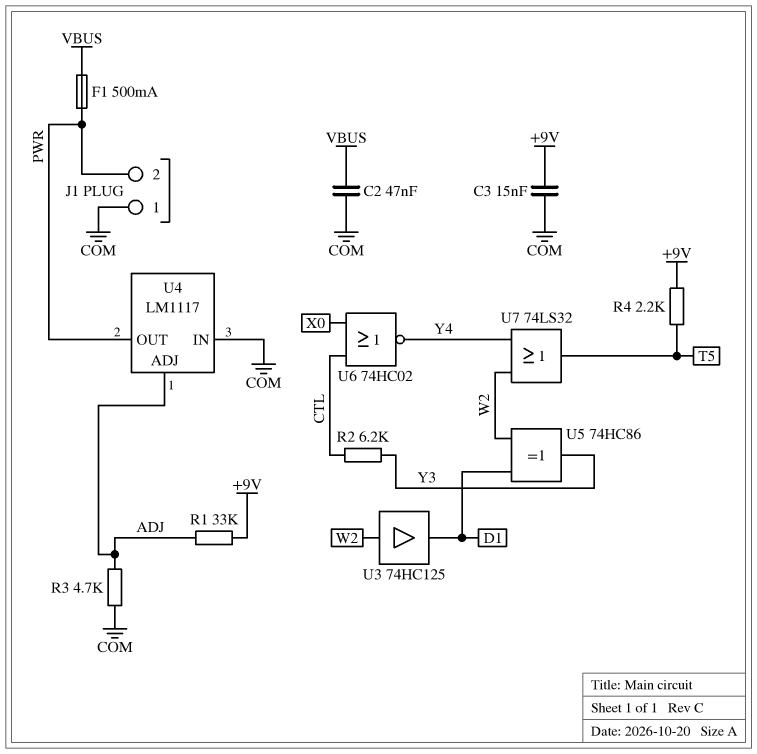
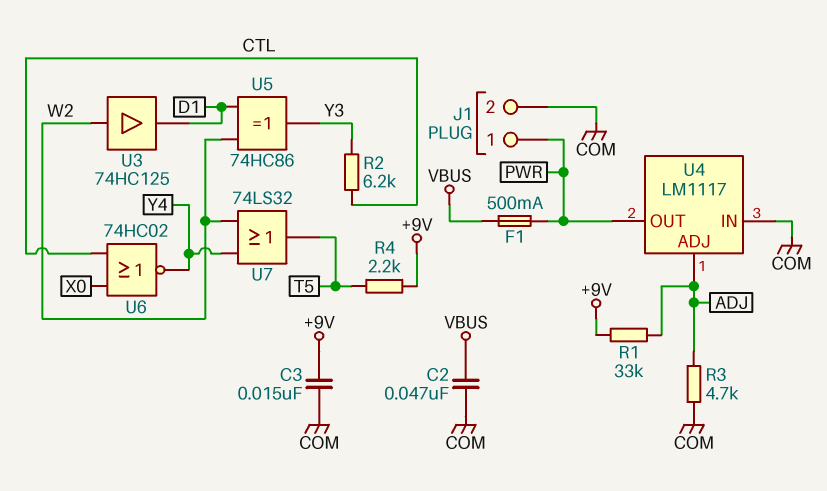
J1 pin 1: COM -> PWR
J1 pin 2: PWR -> COM

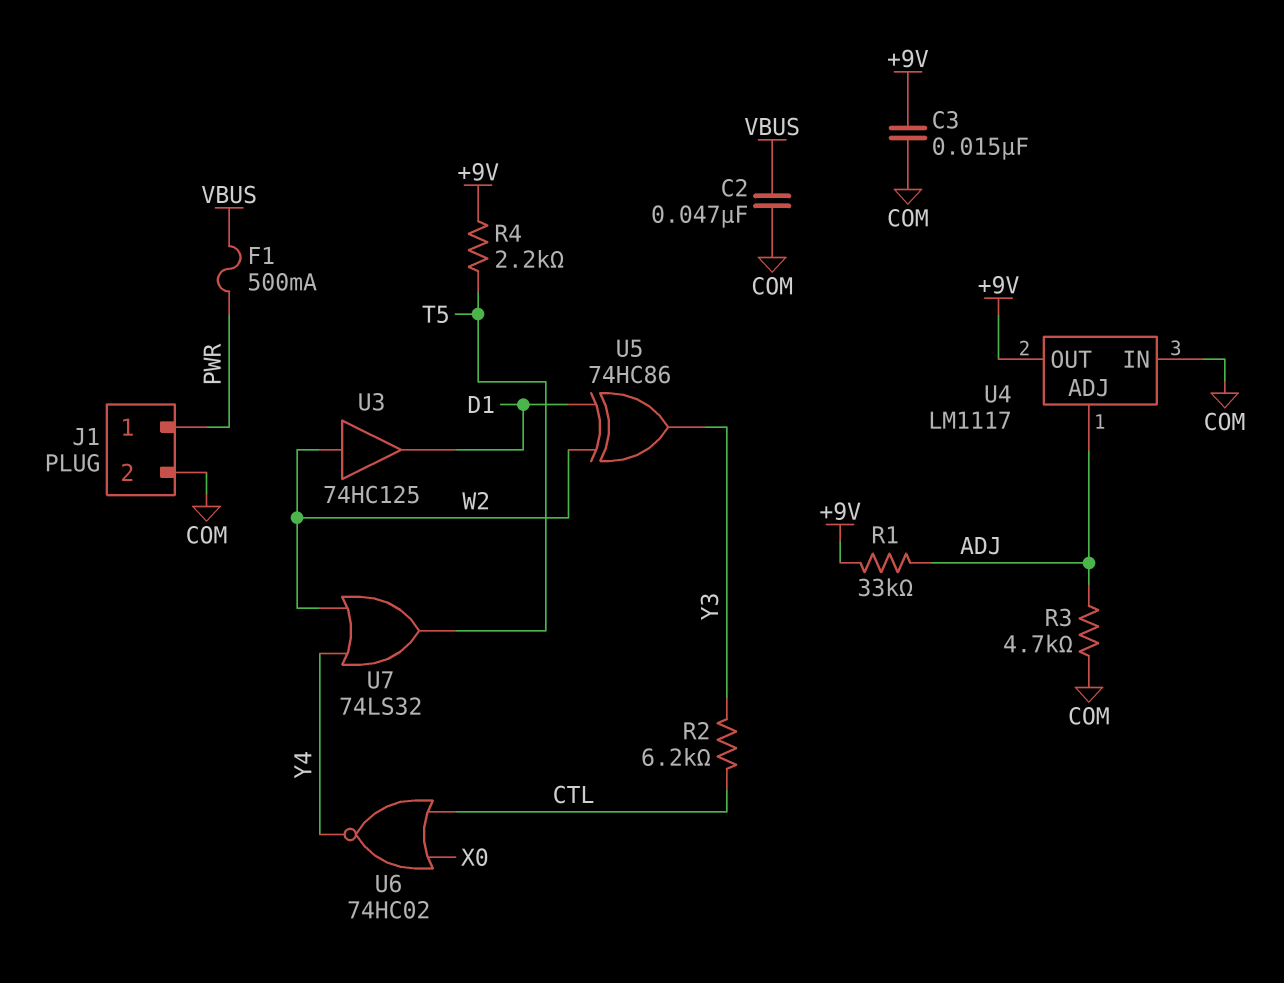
U4 pin OUT: PWR -> +9V

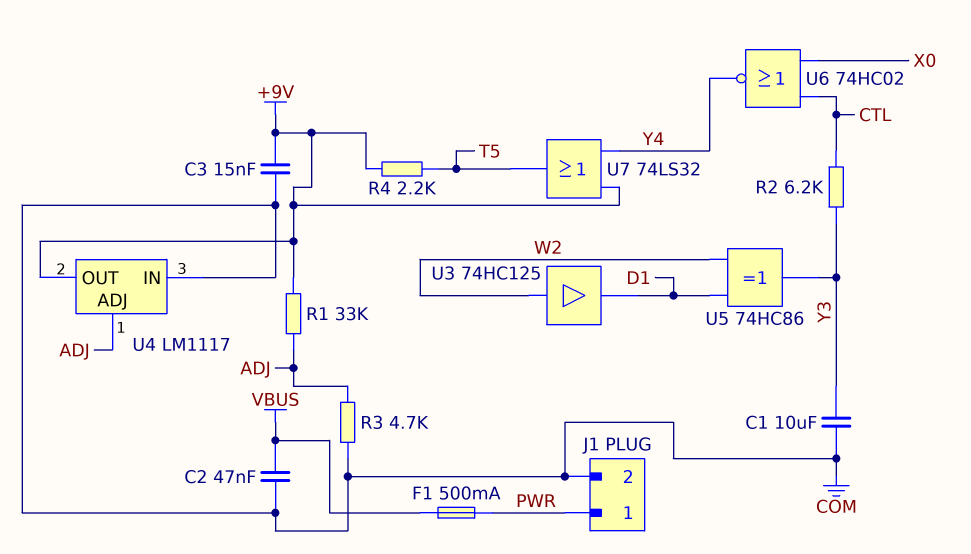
C1: none -> 10uF (COM, Y3)
U7: OR 74LS32 (in W2, in Y4, out T5) -> OR 74LS32 (in +9V, in Y4, out T5)

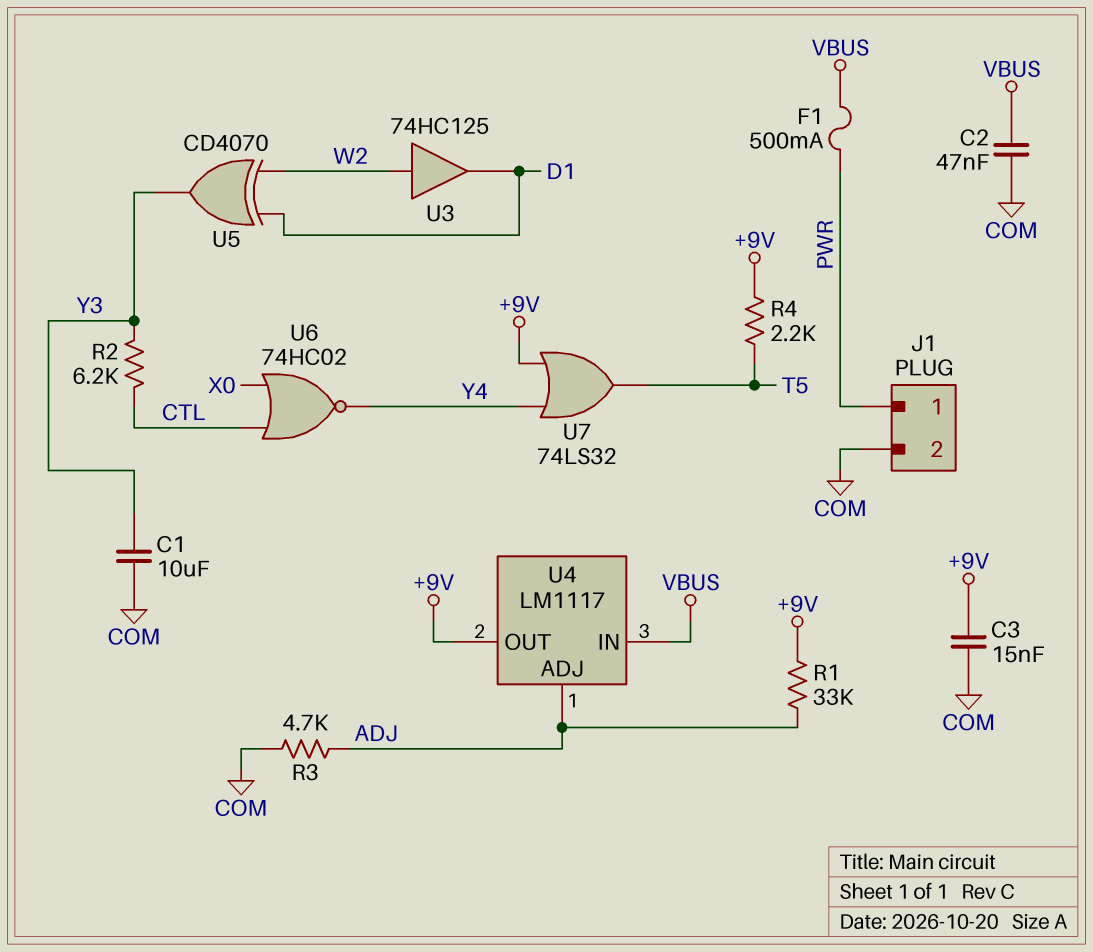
U4 pin IN: COM -> VBUS
U5: XOR 74HC86 (in D1, in W2, out Y3) -> XOR CD4070 (in D1, in W2, out Y3)

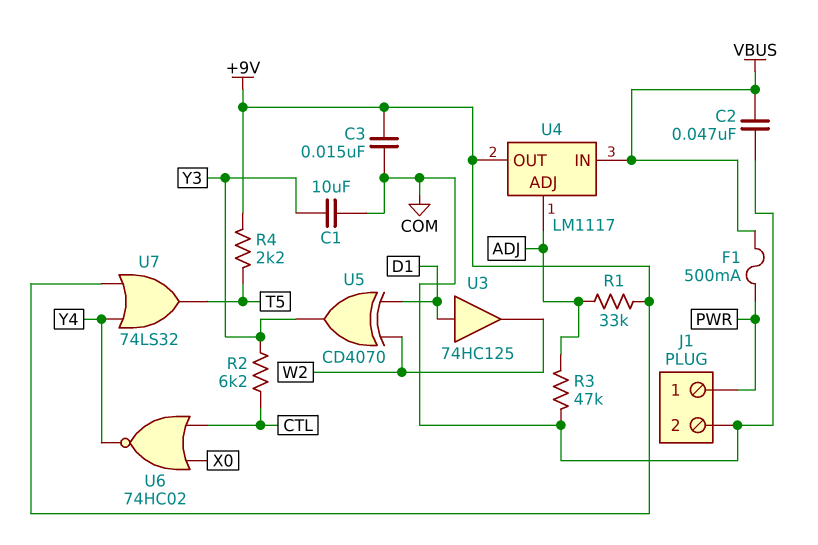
R3: 4.7k (ADJ, COM) -> 47k (ADJ, COM)
U3: buffer 74HC125 (in W2, out D1) -> buffer 74HC125 (in D1, out W2)

